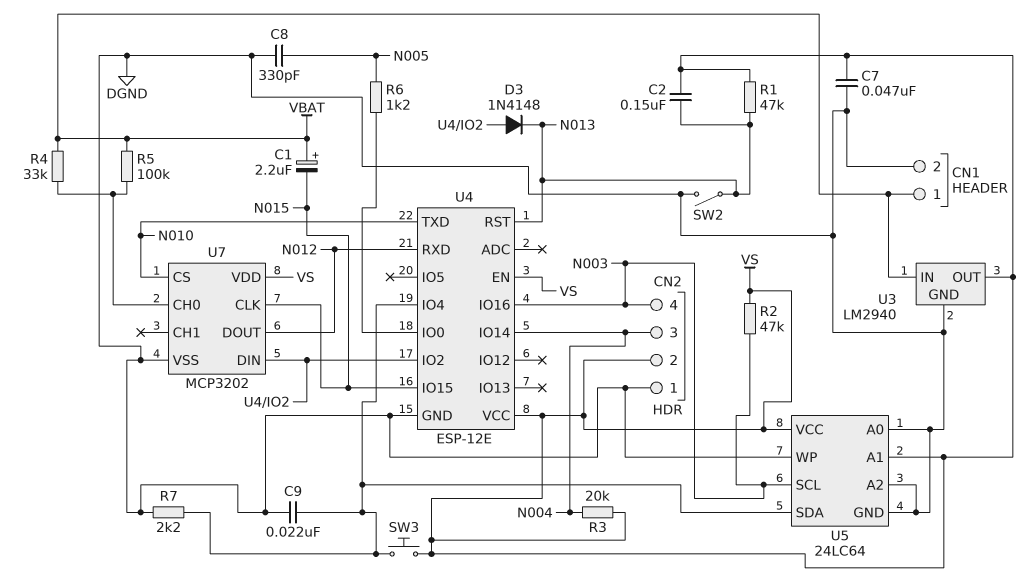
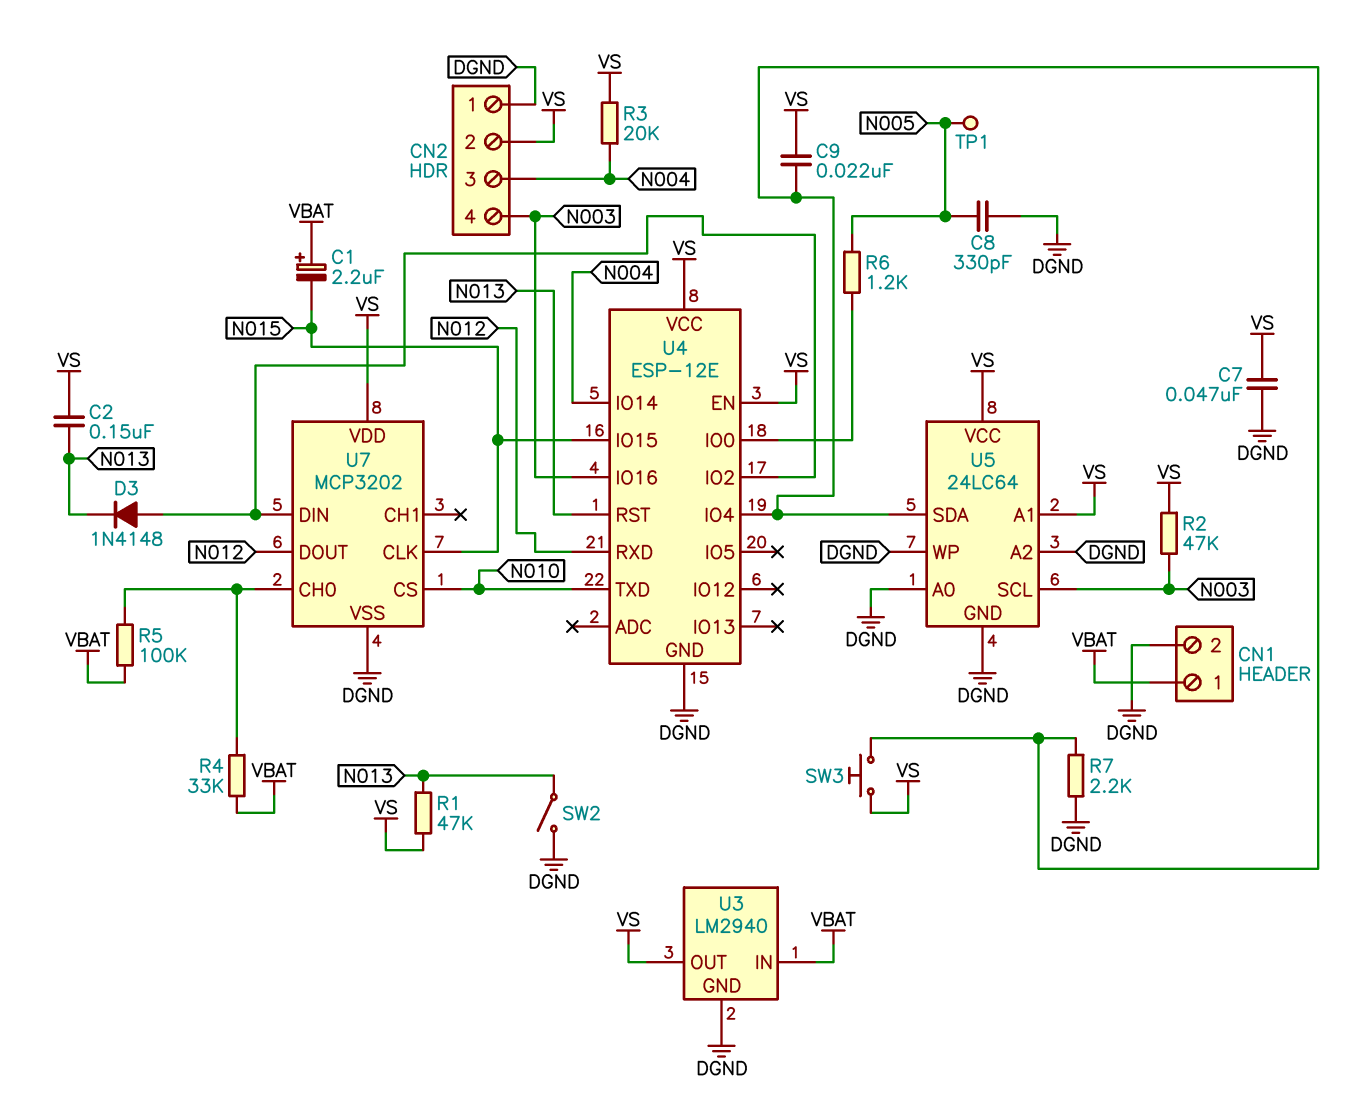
C9: 22nF (DGND, U4/IO4) -> 22nF (U4/IO4, VS)
TP1: none -> test point (N005)

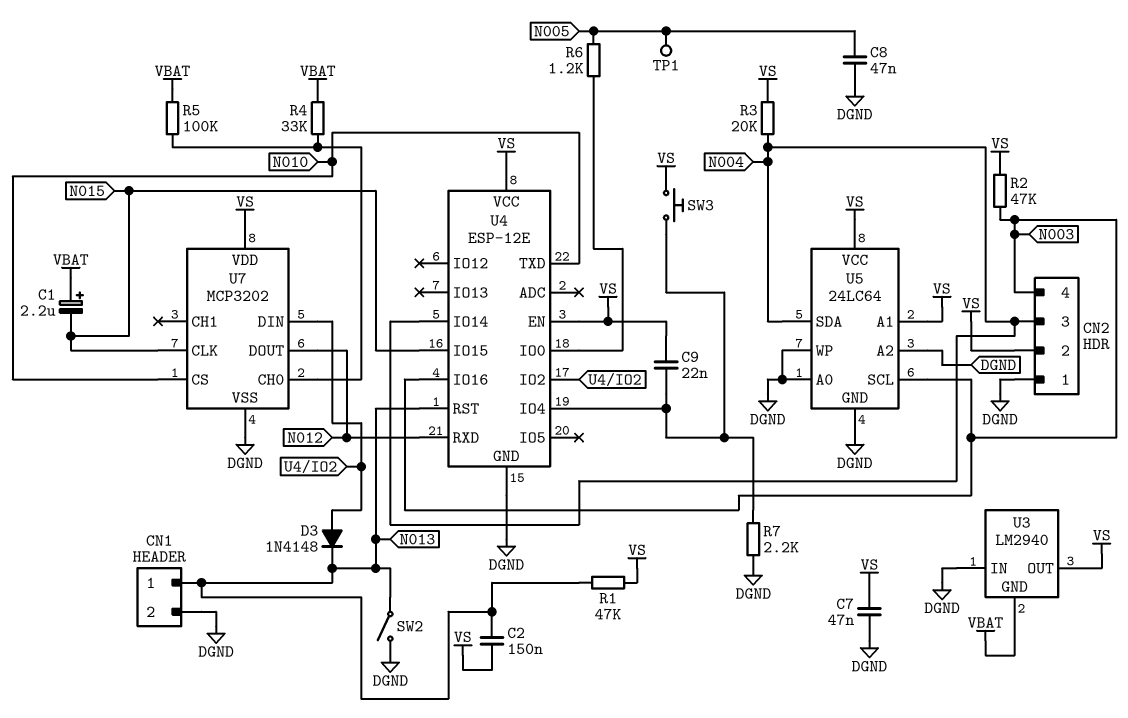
C8: 330pF (DGND, N005) -> 47nF (DGND, N005)
CN1 pin 1: VBAT -> N013
U3 pin GND: DGND -> VBAT
U3 pin IN: VBAT -> DGND
U5 pin SDA: U4/IO4 -> N004

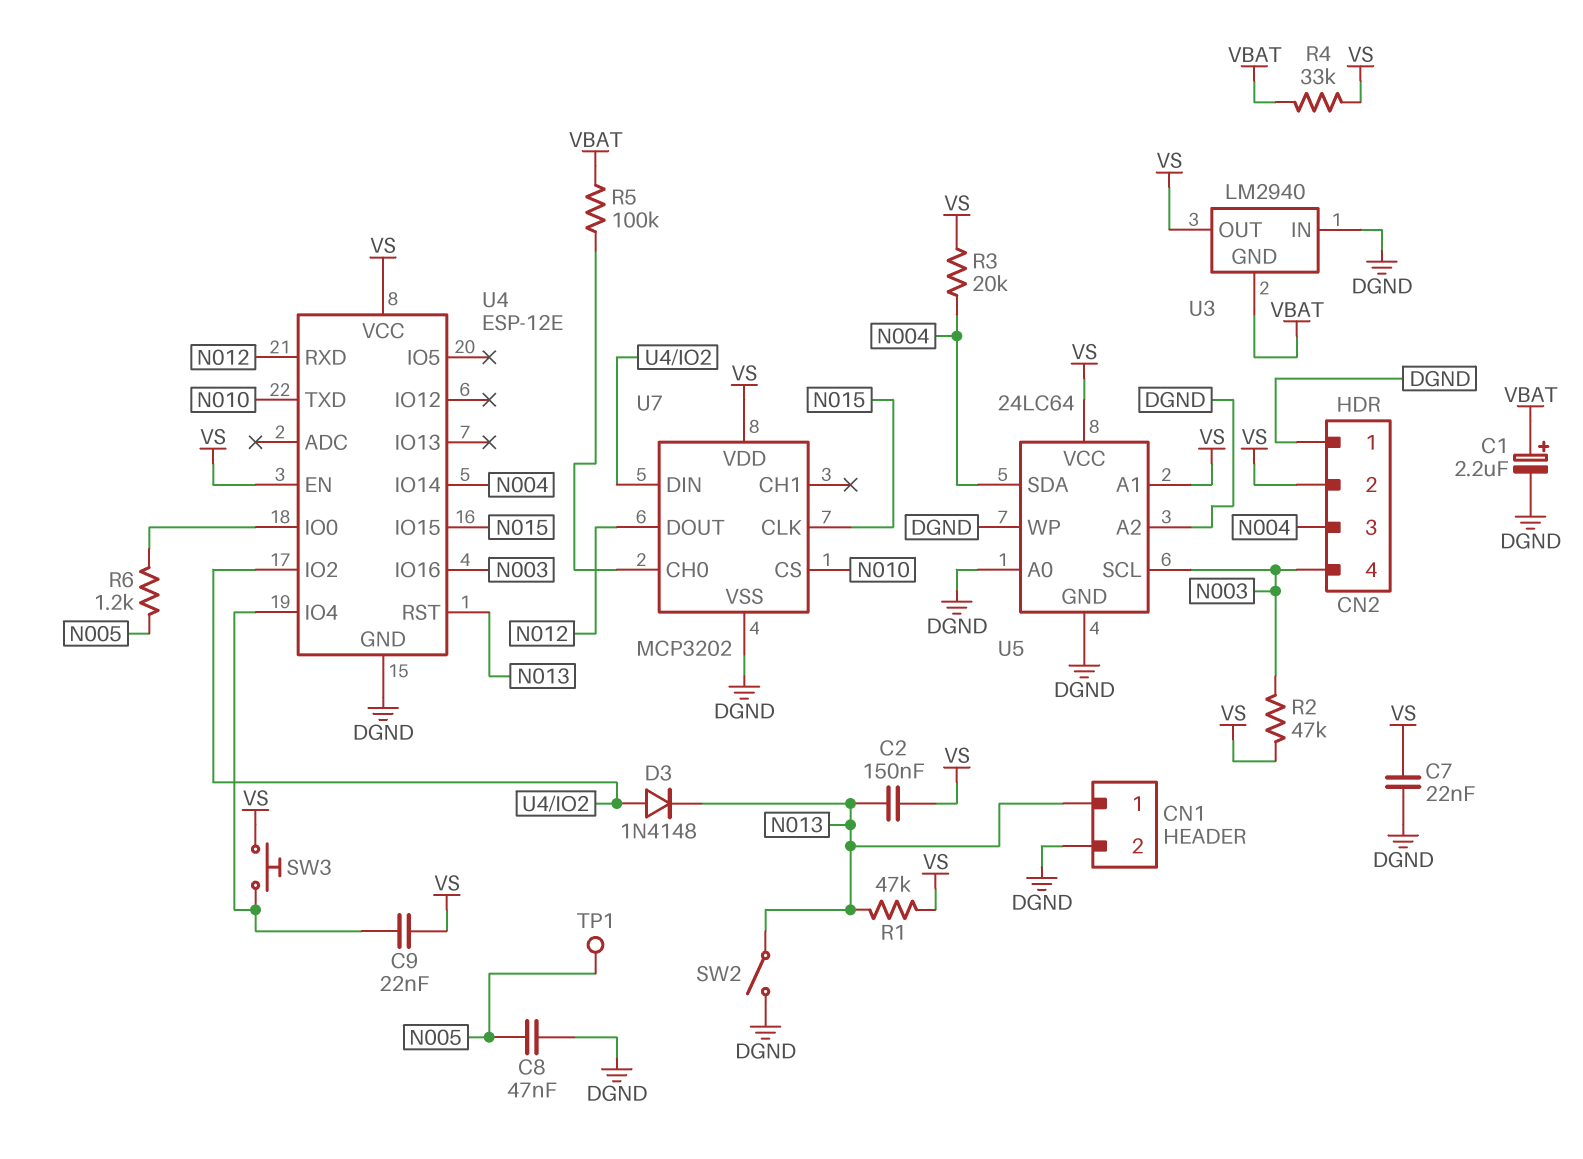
C1: 2.2uF (plus VBAT, minus N015) -> 2.2uF (plus VBAT, minus DGND)
C7: 47nF (DGND, VS) -> 22nF (DGND, VS)
R4: 33k (U7/CH0, VBAT) -> 33k (VBAT, VS)
R7: 2.2k (DGND, U4/IO4) -> none

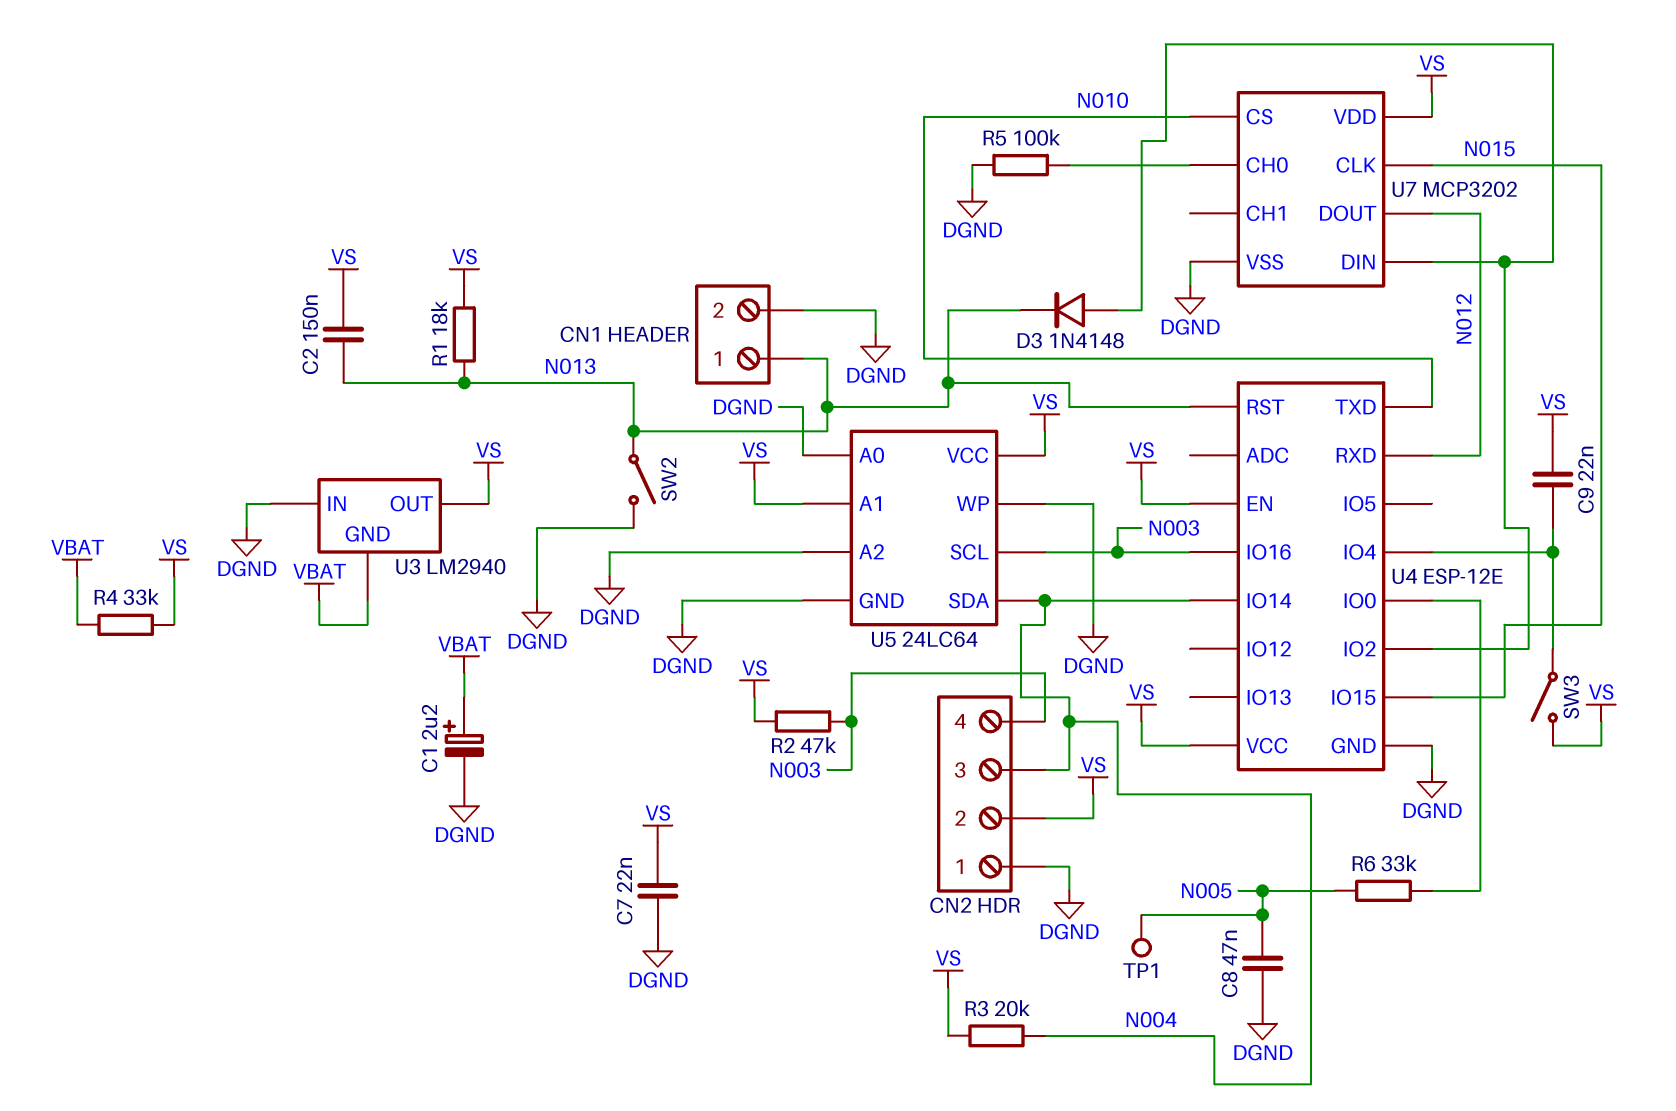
R1: 47k (N013, VS) -> 18k (N013, VS)
R5: 100k (U7/CH0, VBAT) -> 100k (DGND, U7/CH0)
R6: 1.2k (N005, U4/IO0) -> 33k (N005, U4/IO0)
SW3: button (U4/IO4, VS) -> switch (U4/IO4, VS)

